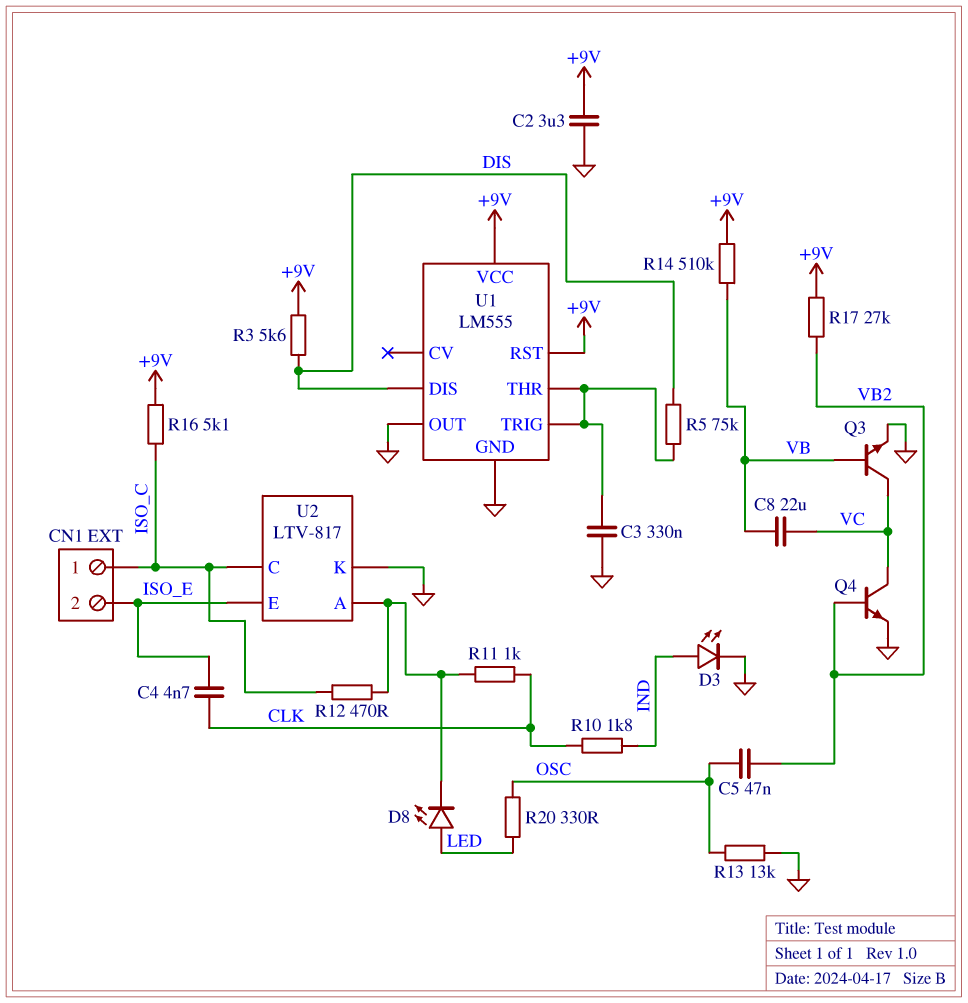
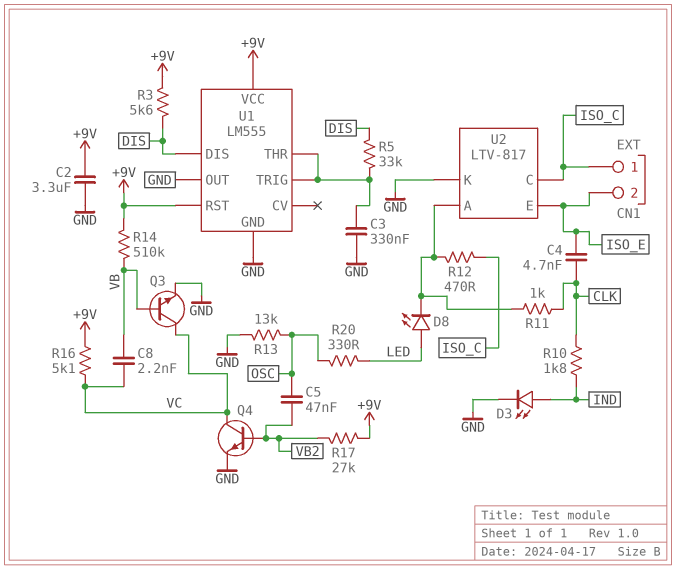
C8: 22uF (VB, VC) -> 2.2nF (VB, VC)
R5: 75k (DIS, U1/THR) -> 33k (DIS, U1/THR)
R16: 5.1k (+9V, ISO_C) -> 5.1k (+9V, VC)

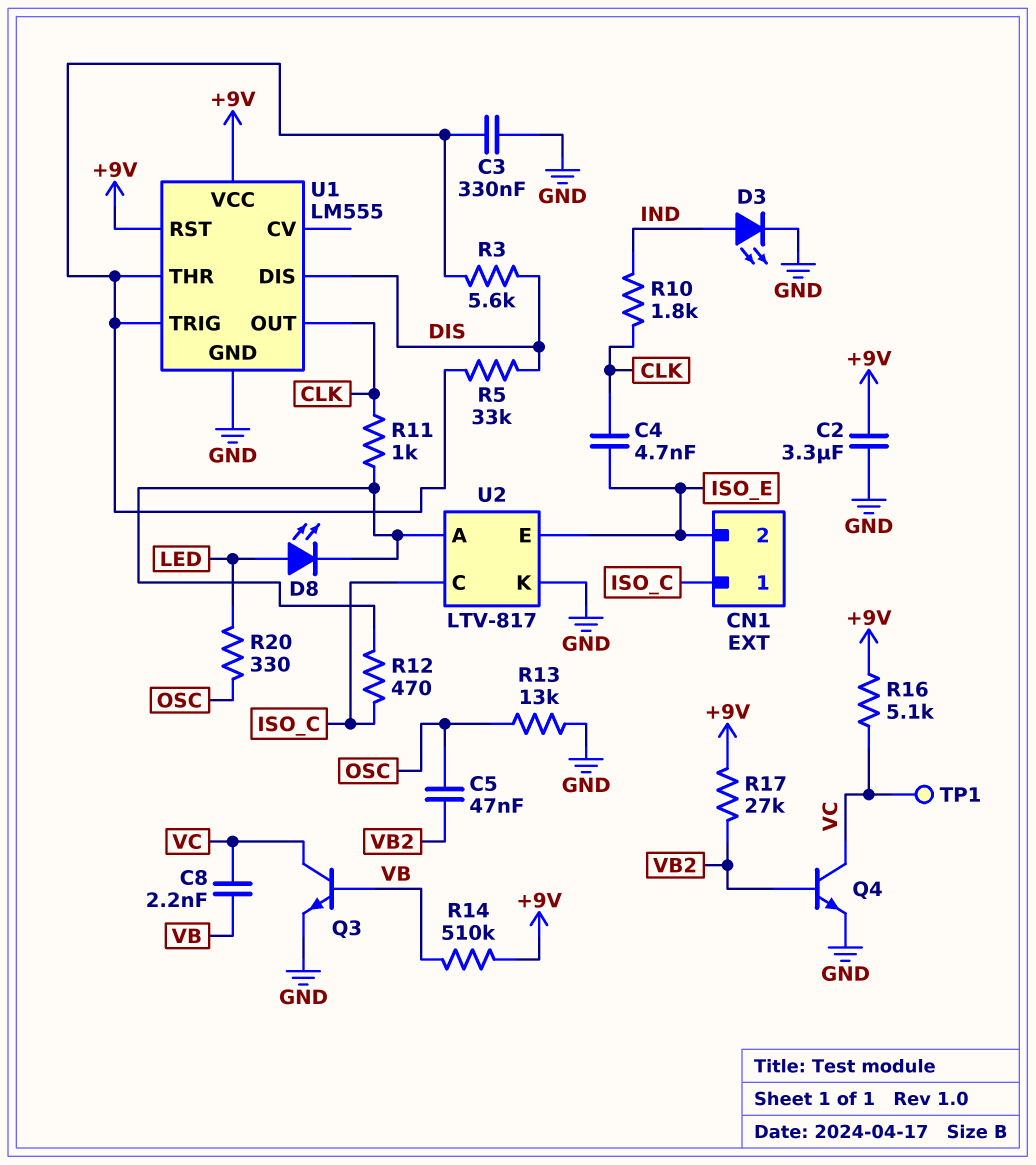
R3: 5.6k (+9V, DIS) -> 5.6k (DIS, U1/THR)
TP1: none -> test point (VC)
U1 pin OUT: GND -> CLK

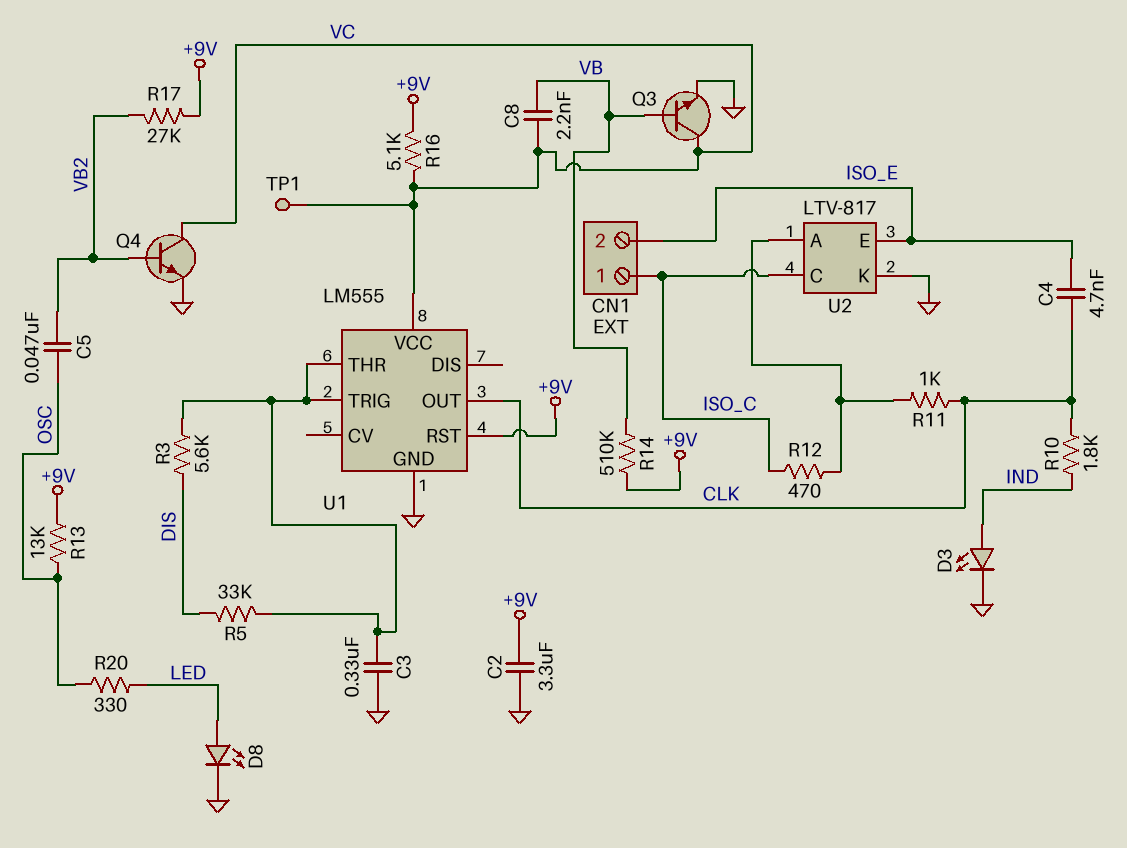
D8: LED (A LED, K U2/A) -> LED (A LED, K GND)
R13: 13k (GND, OSC) -> 13k (+9V, OSC)
U1 pin DIS: DIS -> none
U1 pin VCC: +9V -> VC

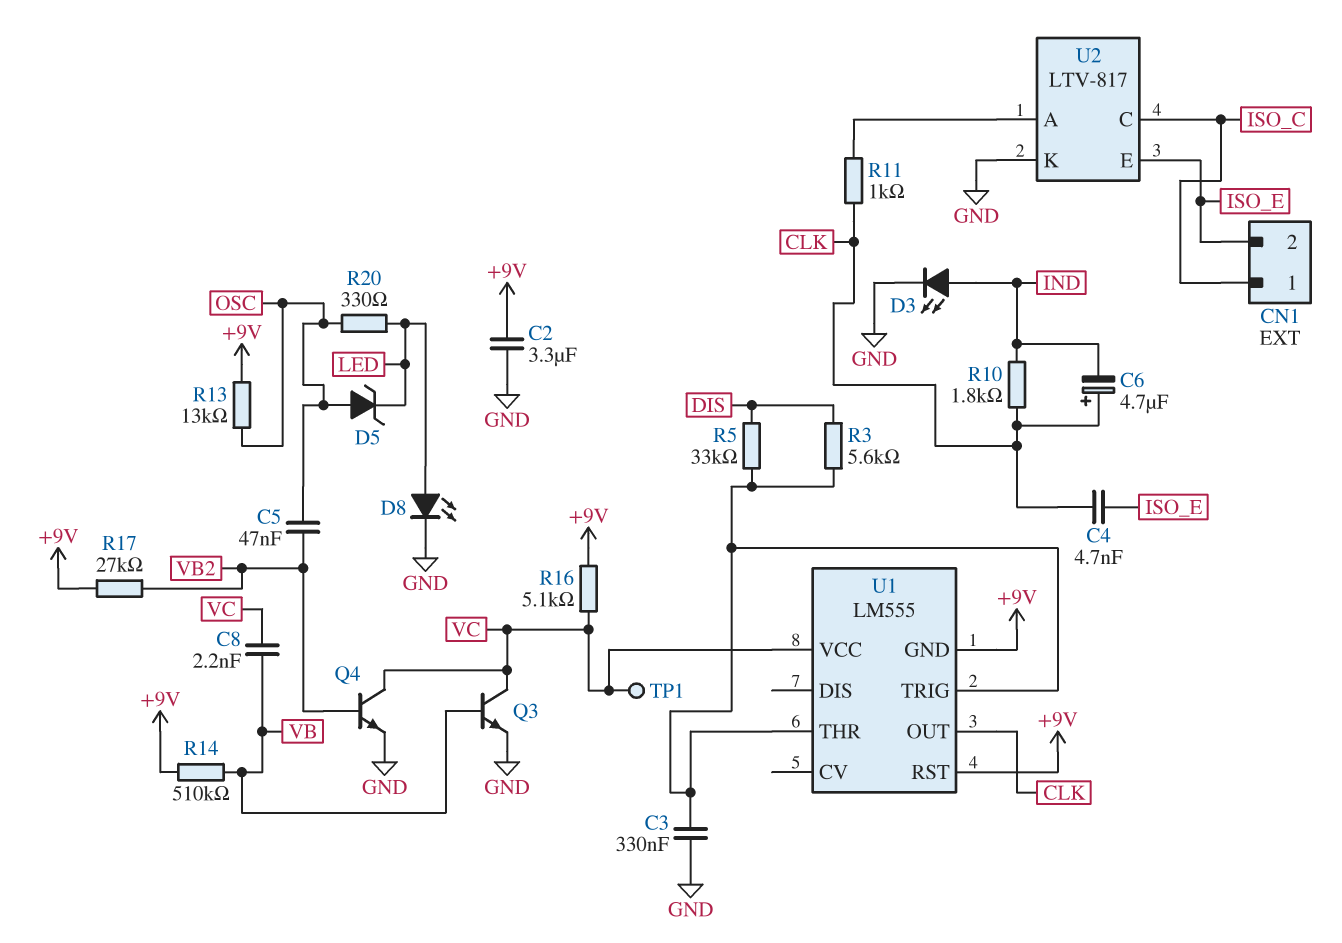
C6: none -> 4.7uF (plus CLK, minus IND)
D5: none -> zener (A OSC, K LED)
R12: 470 (ISO_C, U2/A) -> none
U1 pin GND: GND -> +9V

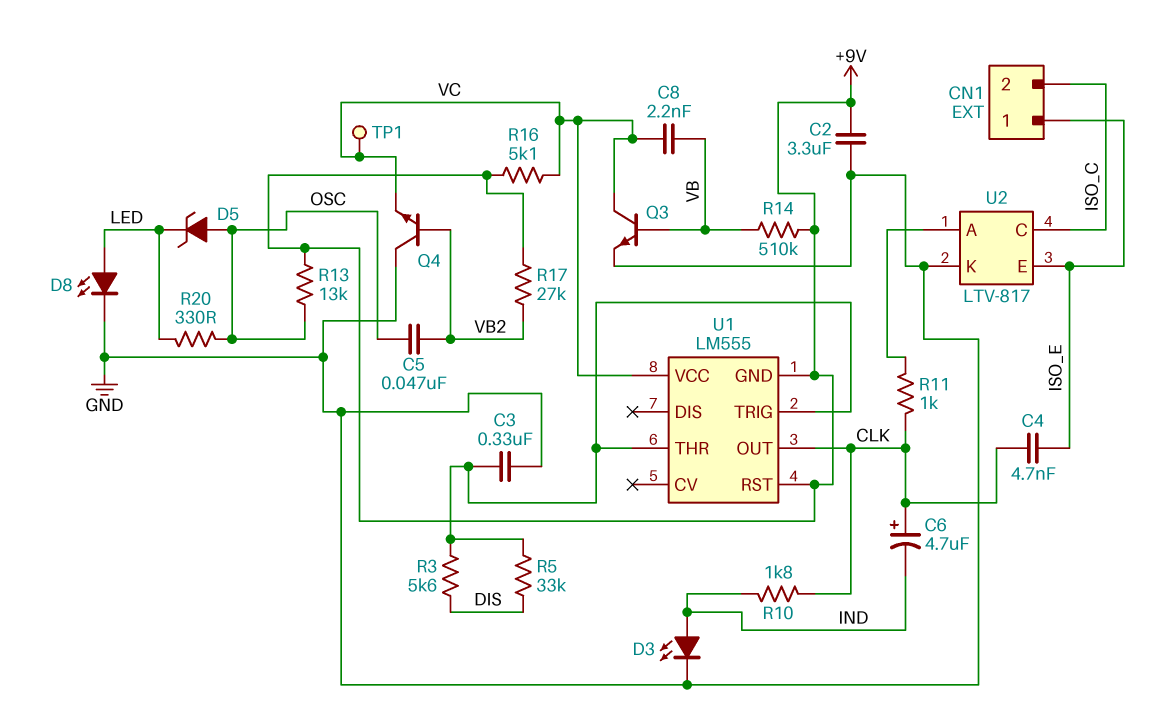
CN1 pin 1: ISO_C -> ISO_E
CN1 pin 2: ISO_E -> ISO_C
Q4: NPN (B VB2, C VC, E GND) -> NPN (B VB2, C GND, E VC)

